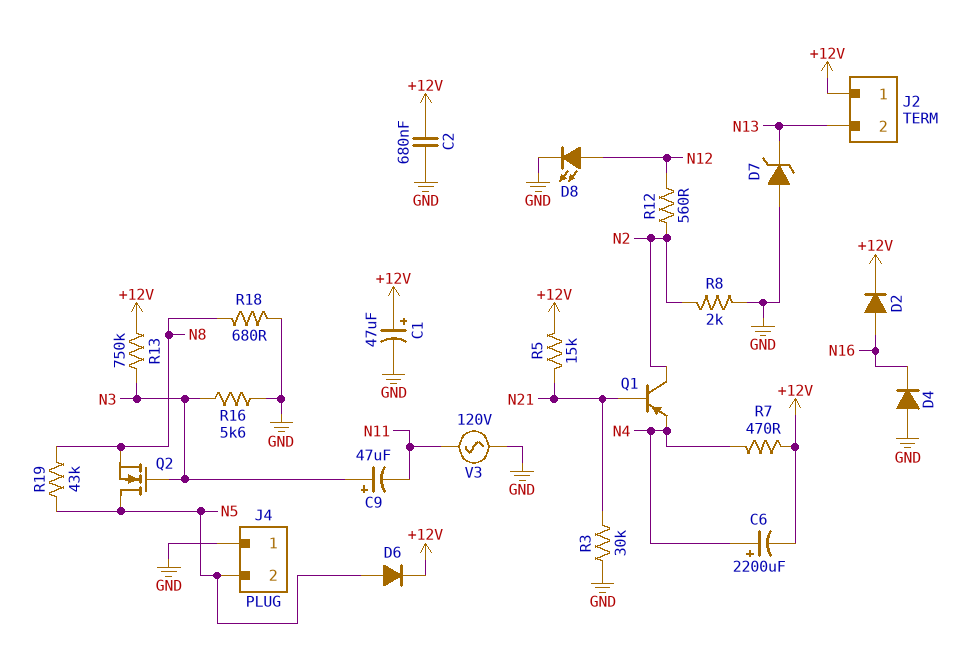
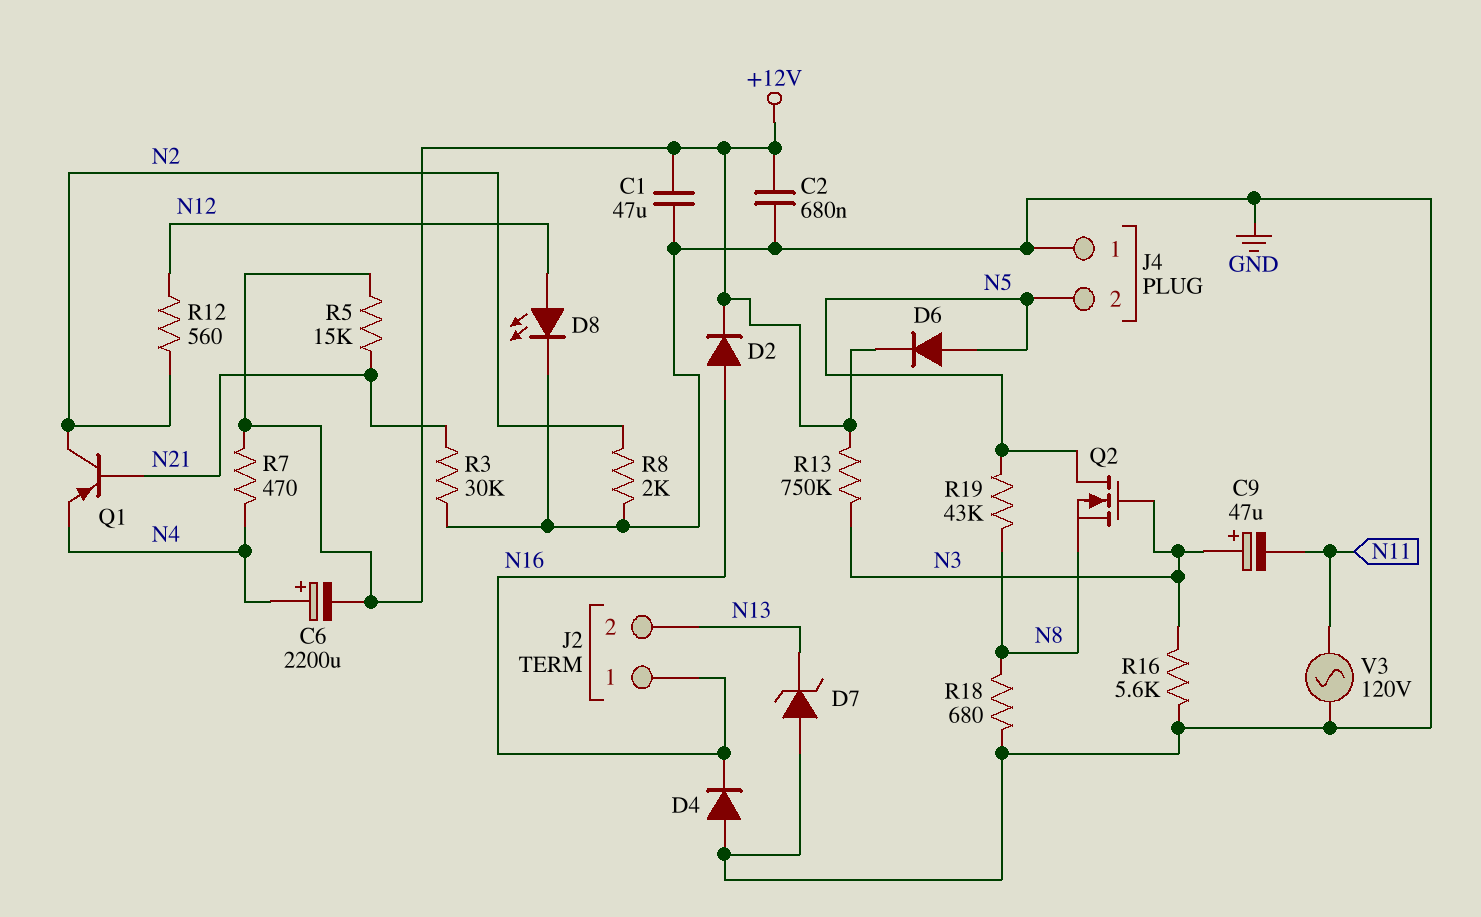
C1: 47uF (plus +12V, minus GND) -> 47uF (+12V, GND)
J2 pin 1: +12V -> N16

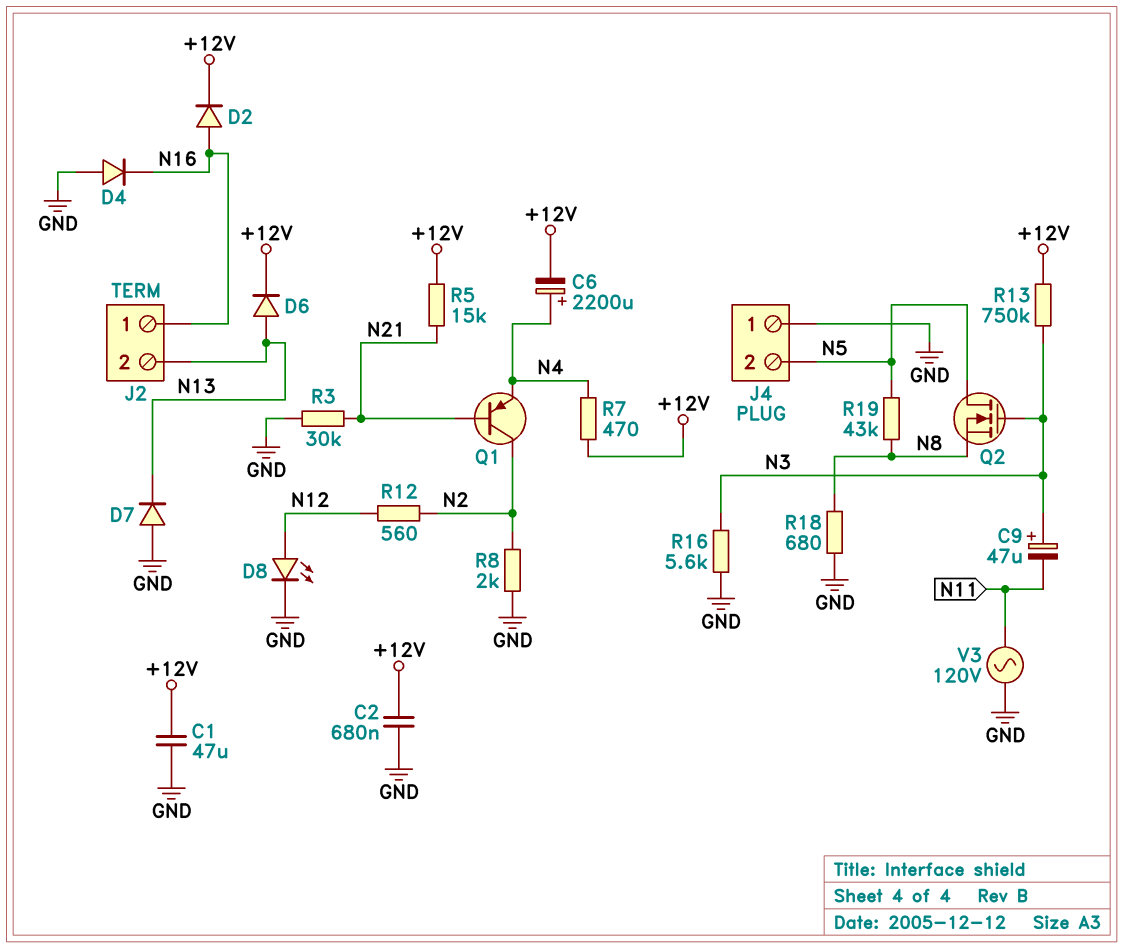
D6: diode (A N5, K +12V) -> diode (A N13, K +12V)
D7: zener (A GND, K N13) -> diode (A GND, K N13)

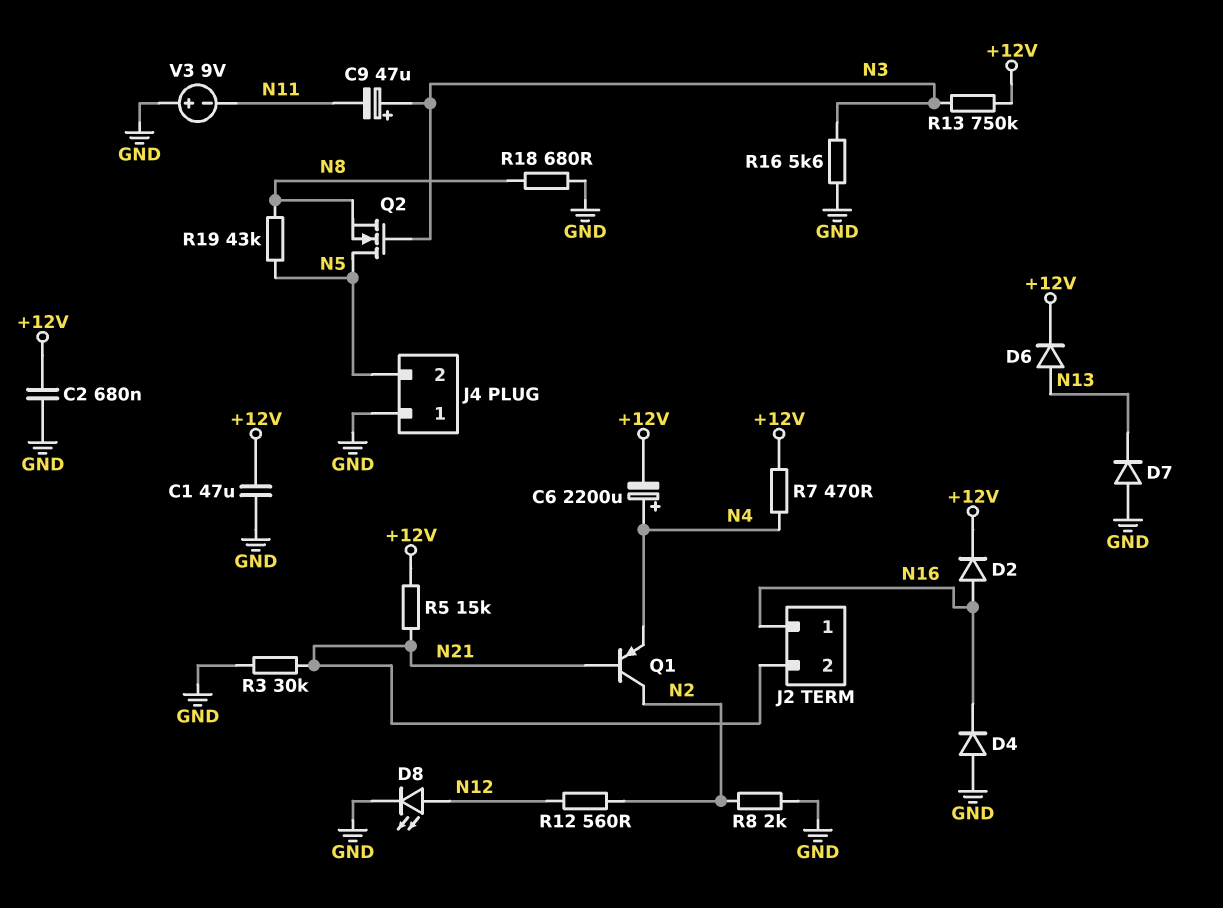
J2 pin 2: N13 -> N21
V3: AC 120V (GND, N11) -> 9V (plus GND, minus N11)

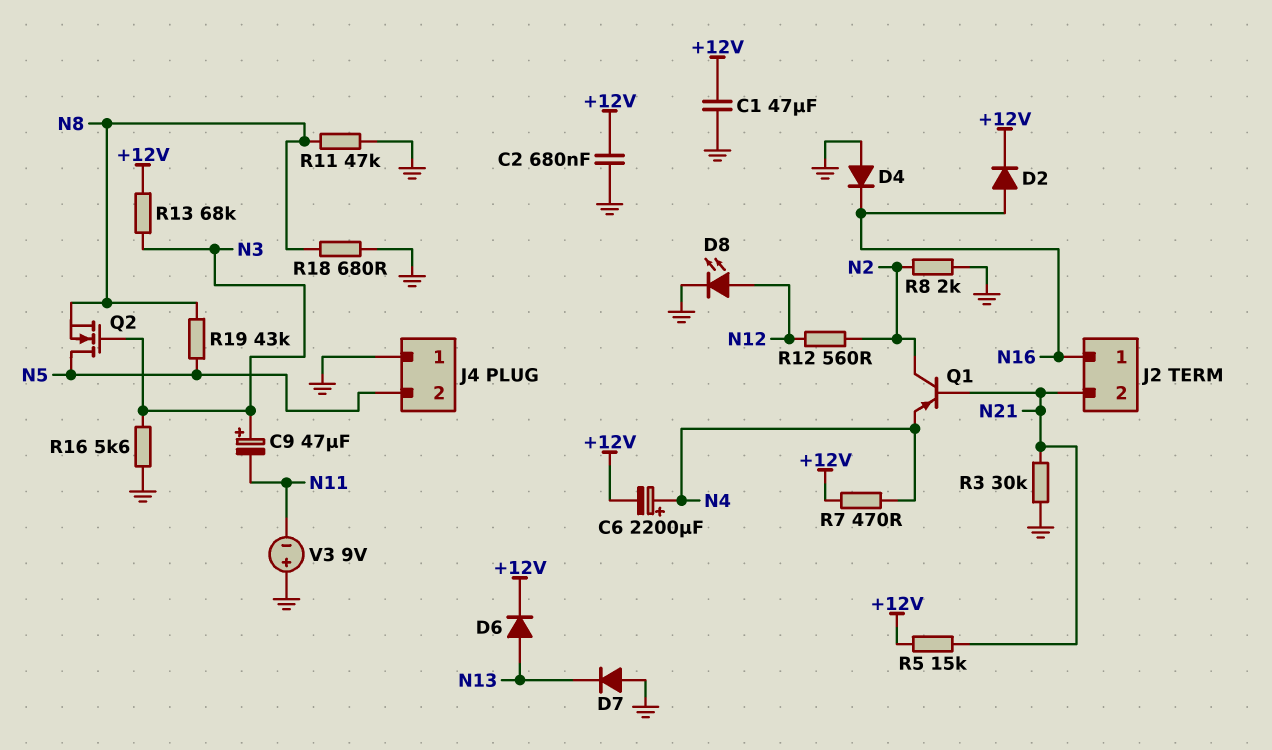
R11: none -> 47k (GND, N8)
R13: 750k (+12V, N3) -> 68k (+12V, N3)

